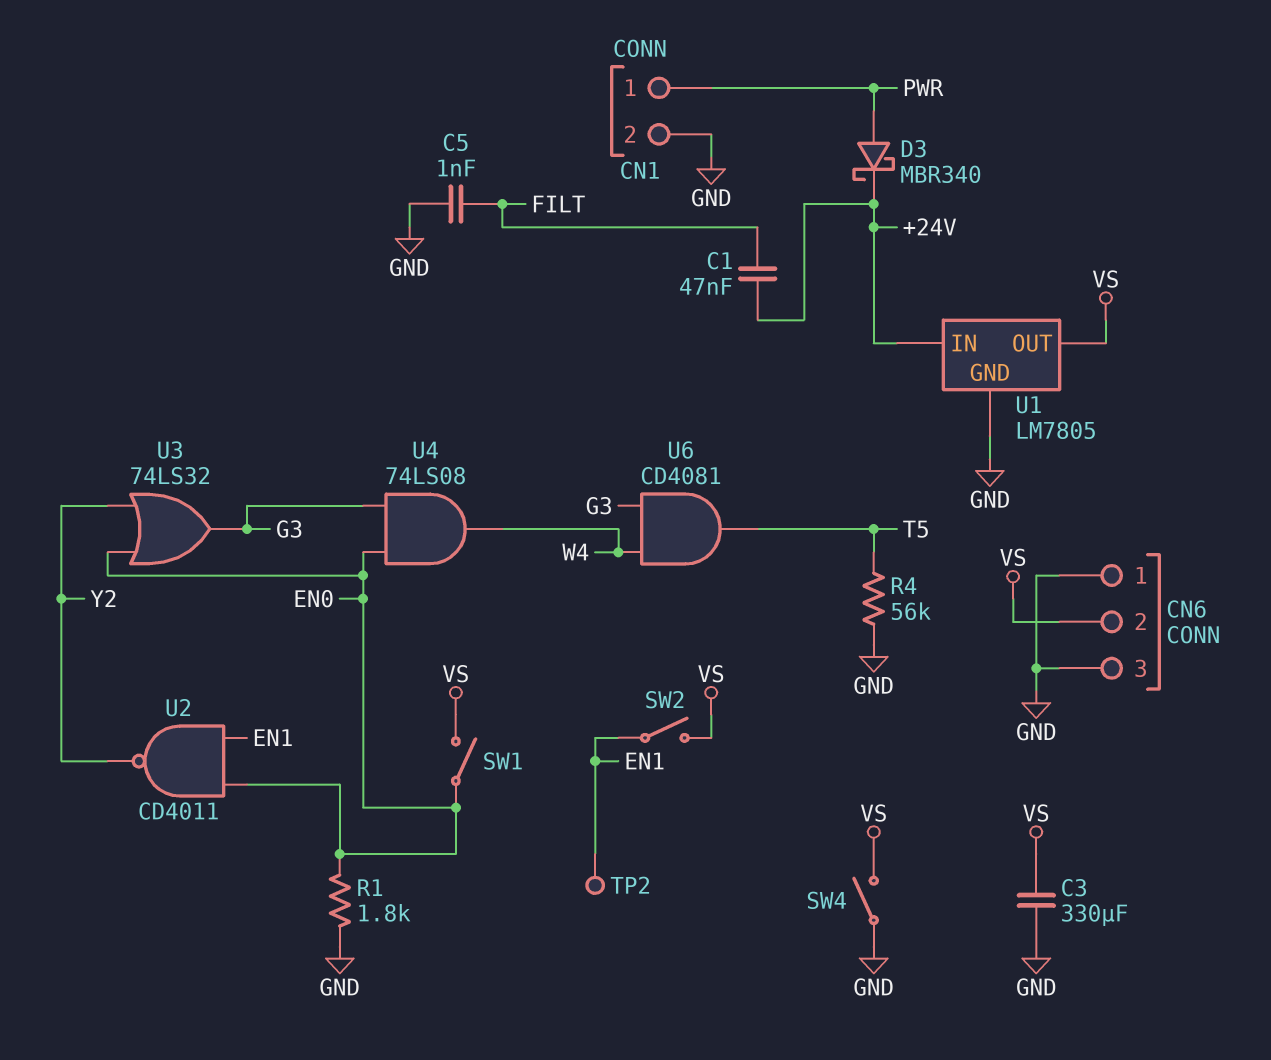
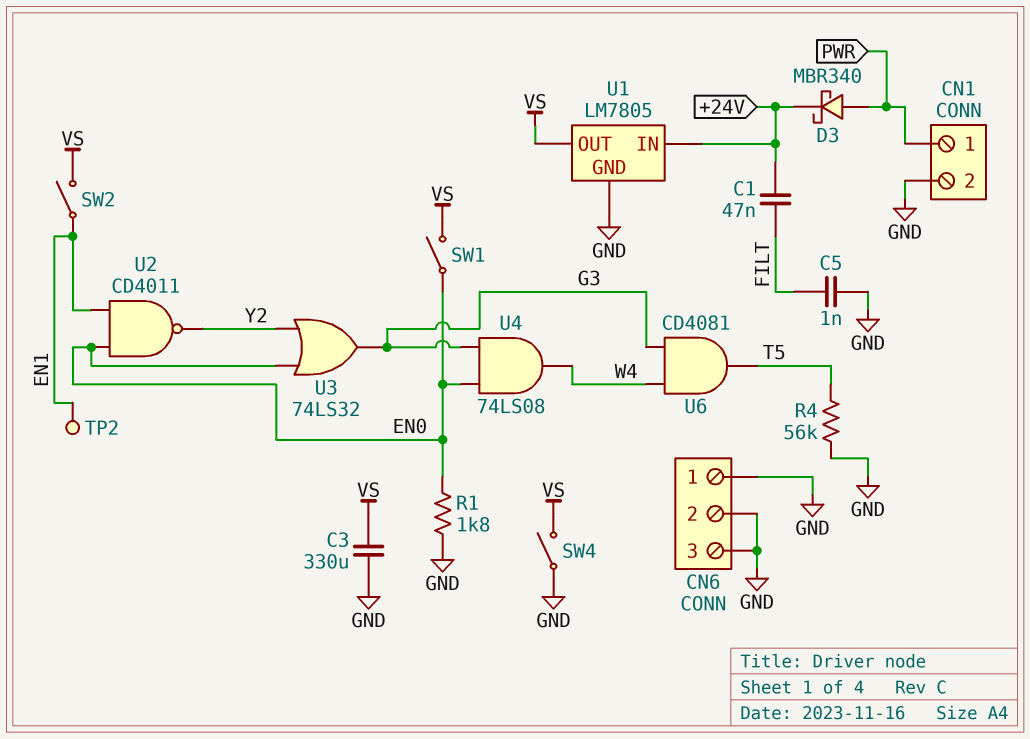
CN6 pin 2: VS -> GND

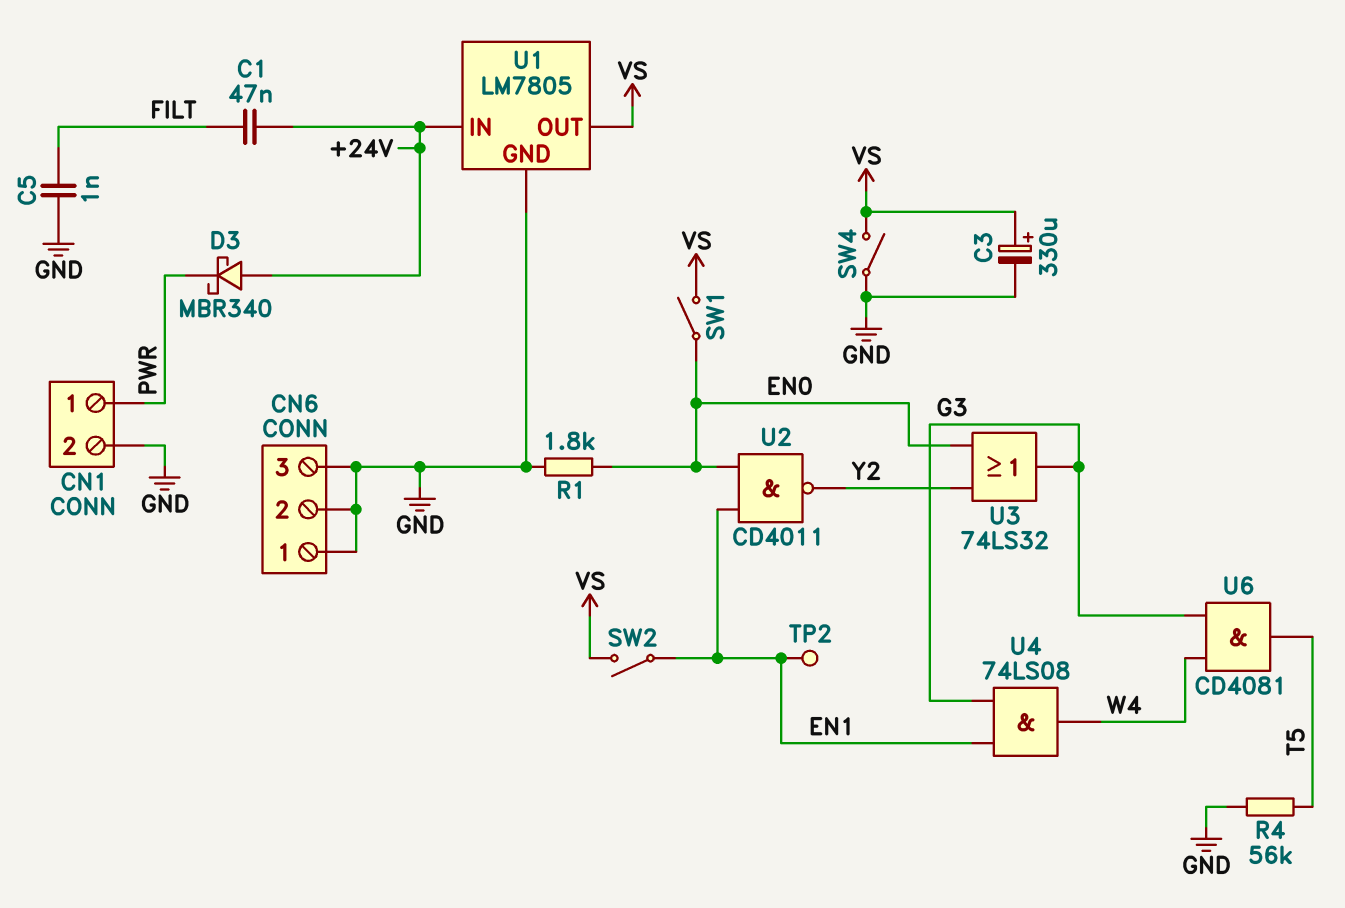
C3: 330uF (GND, VS) -> 330uF (plus VS, minus GND)
D3: schottky MBR340 (A PWR, K +24V) -> schottky MBR340 (A +24V, K PWR)
U4: AND 74LS08 (in EN0, in G3, out W4) -> AND 74LS08 (in EN1, in G3, out W4)

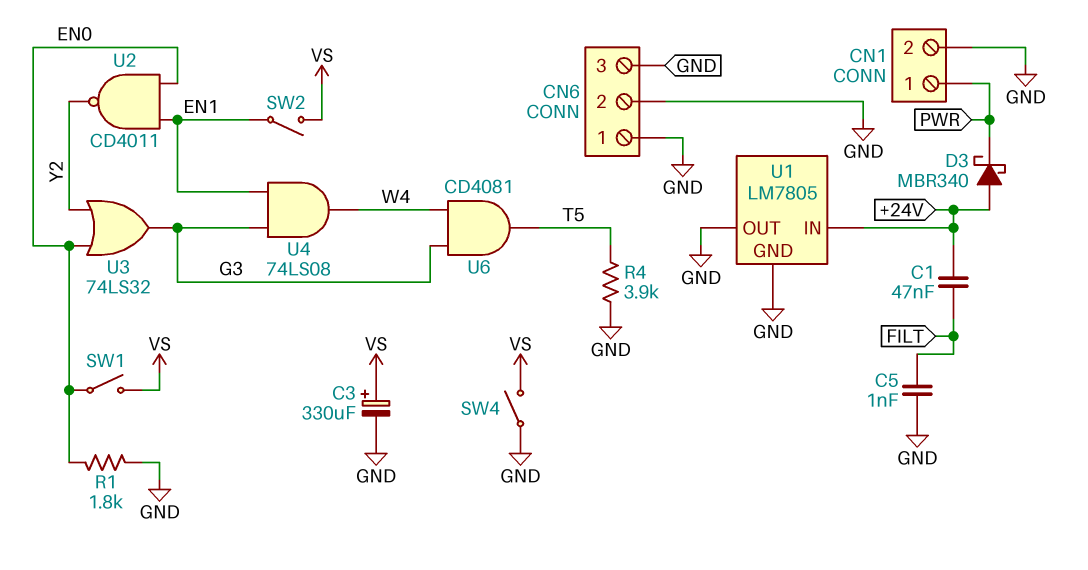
R4: 56k (GND, T5) -> 3.9k (GND, T5)
TP2: test point (EN1) -> none
U1 pin OUT: VS -> GND

